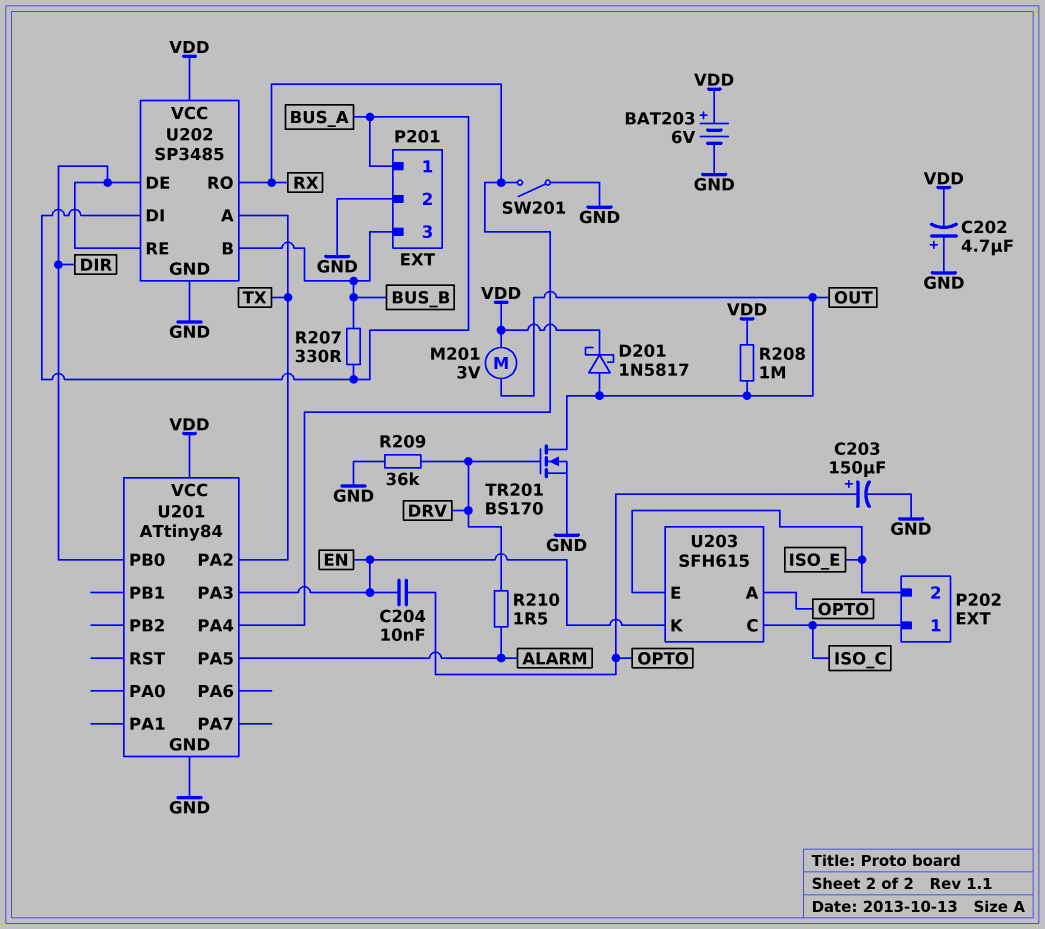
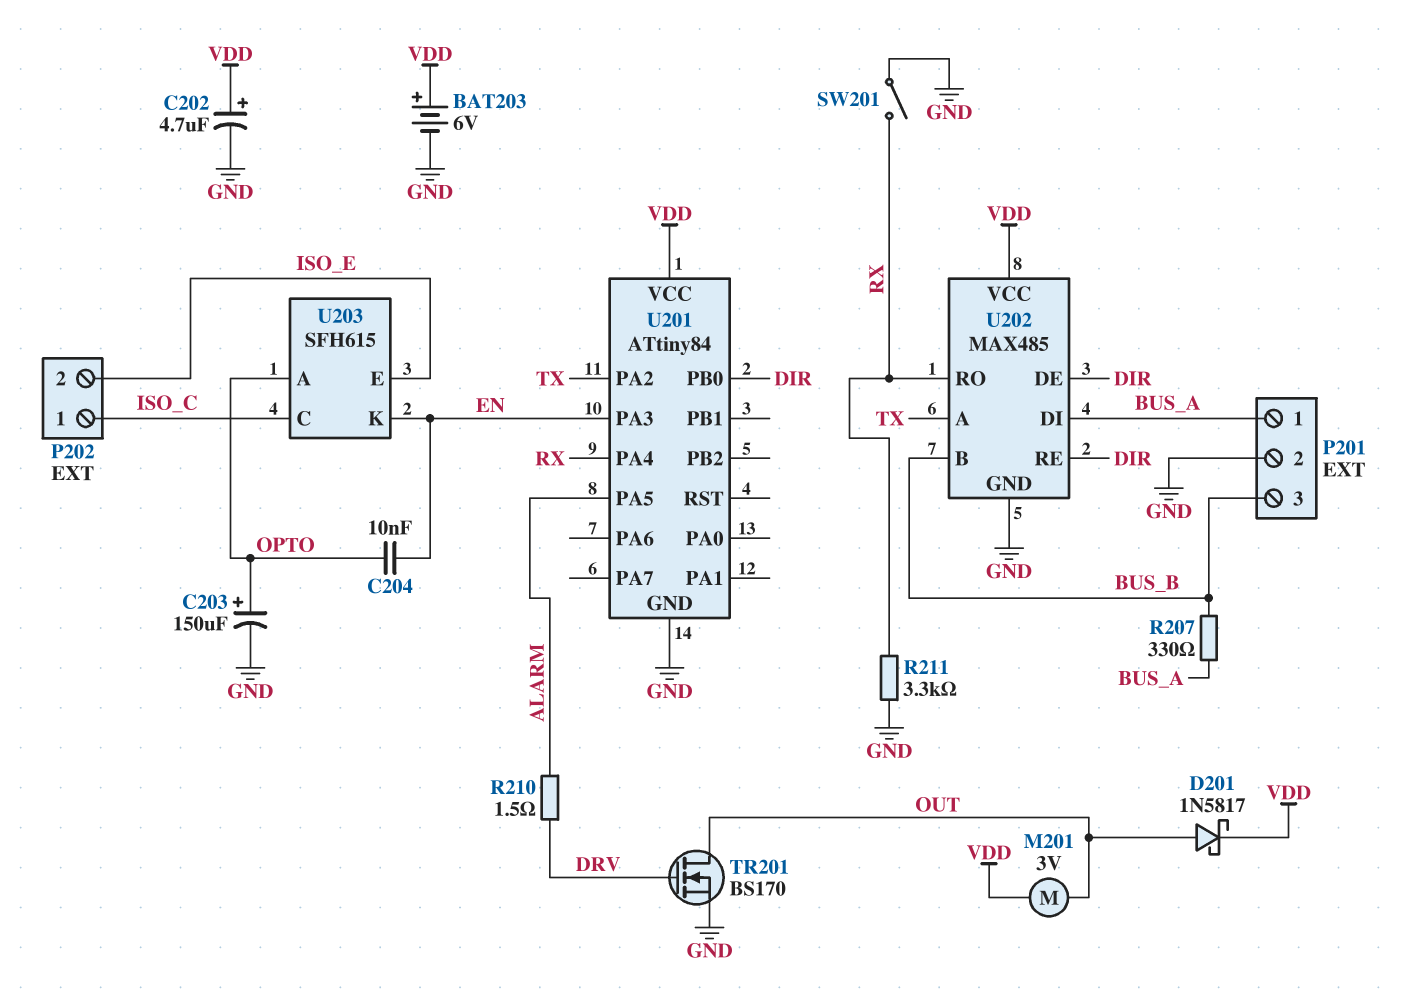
C202: 4.7uF (plus GND, minus VDD) -> 4.7uF (plus VDD, minus GND)
R208: 1M (OUT, VDD) -> none
R209: 36k (DRV, GND) -> none
R211: none -> 3.3k (GND, RX)
U202: SP3485 -> MAX485

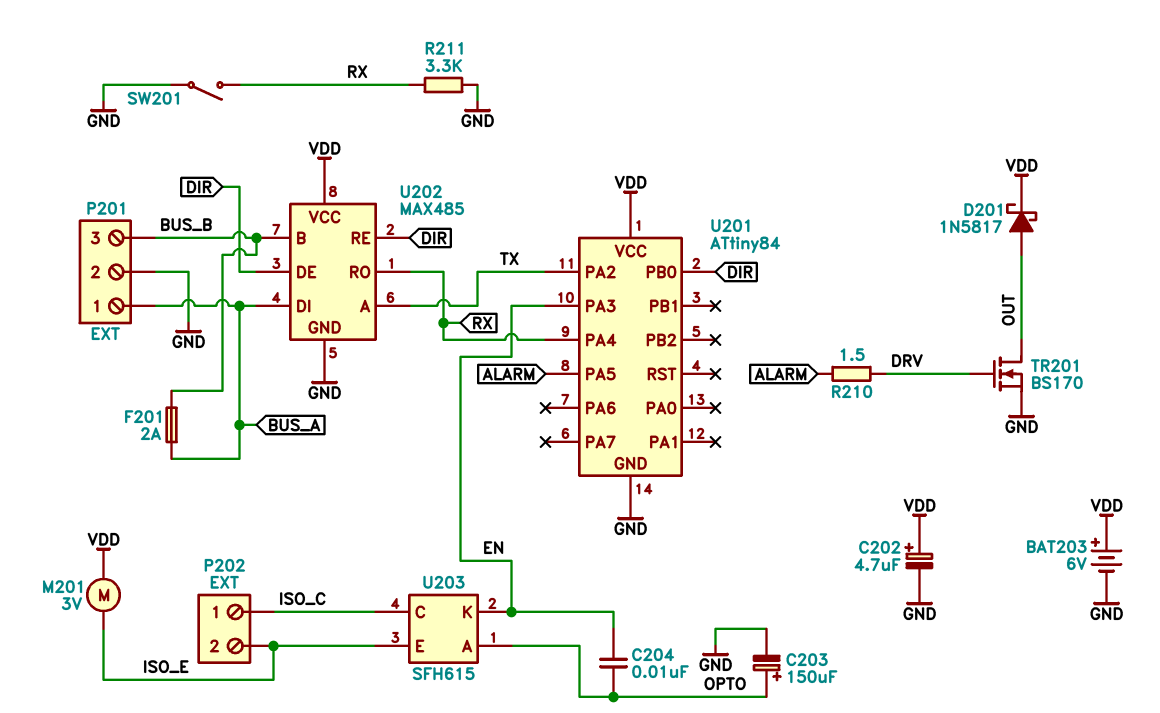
F201: none -> 2A (BUS_A, BUS_B)
M201: motor 3V (OUT, VDD) -> motor 3V (ISO_E, VDD)
R207: 330 (BUS_A, BUS_B) -> none

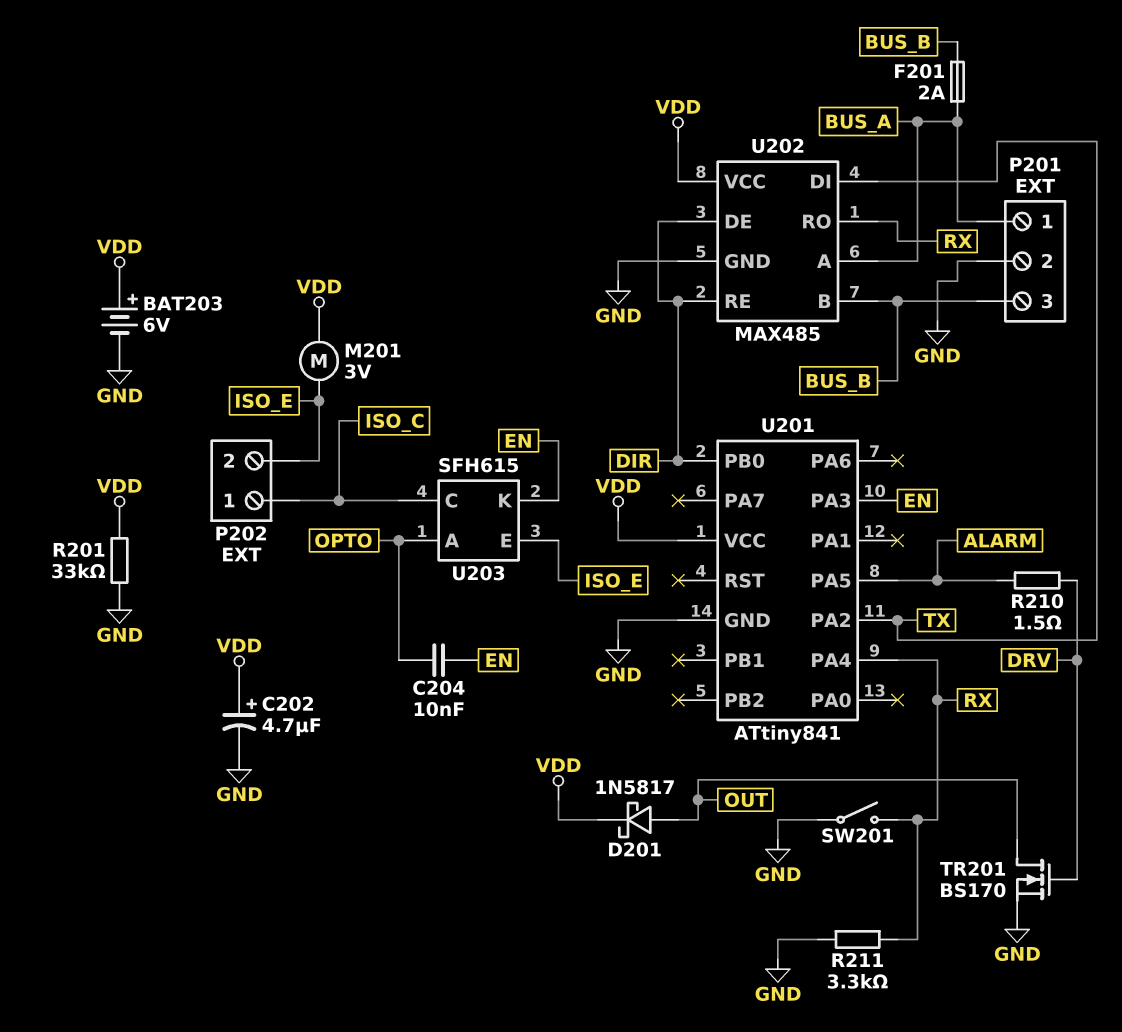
C203: 150uF (plus OPTO, minus GND) -> none
R201: none -> 33k (GND, VDD)
U201: ATtiny84 -> ATtiny841
U202 pin A: TX -> BUS_A
U202 pin DI: BUS_A -> TX

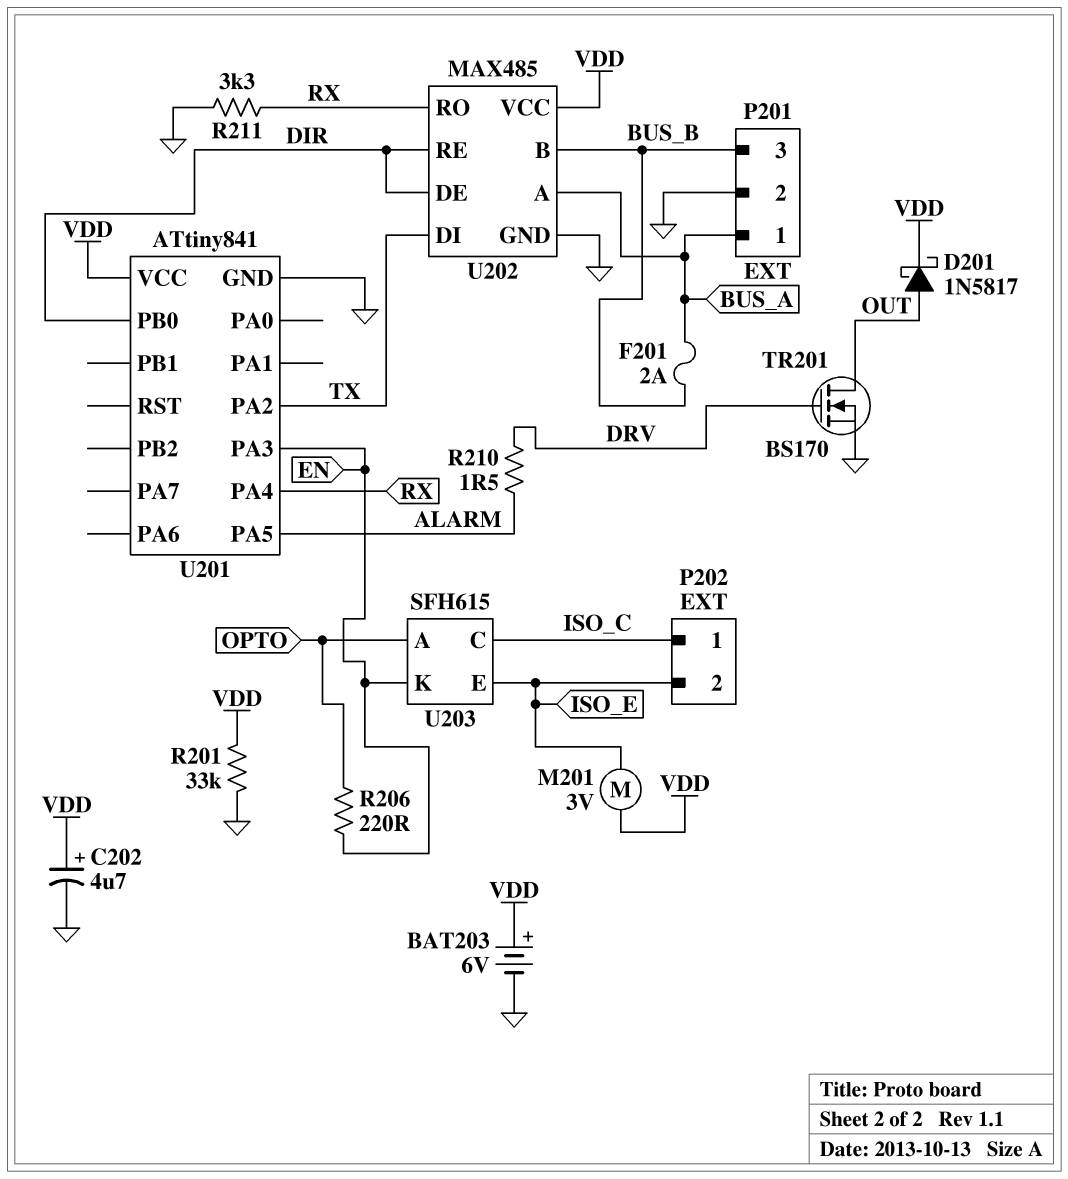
C204: 10nF (EN, OPTO) -> none
R206: none -> 220 (EN, OPTO)
SW201: switch (GND, RX) -> none

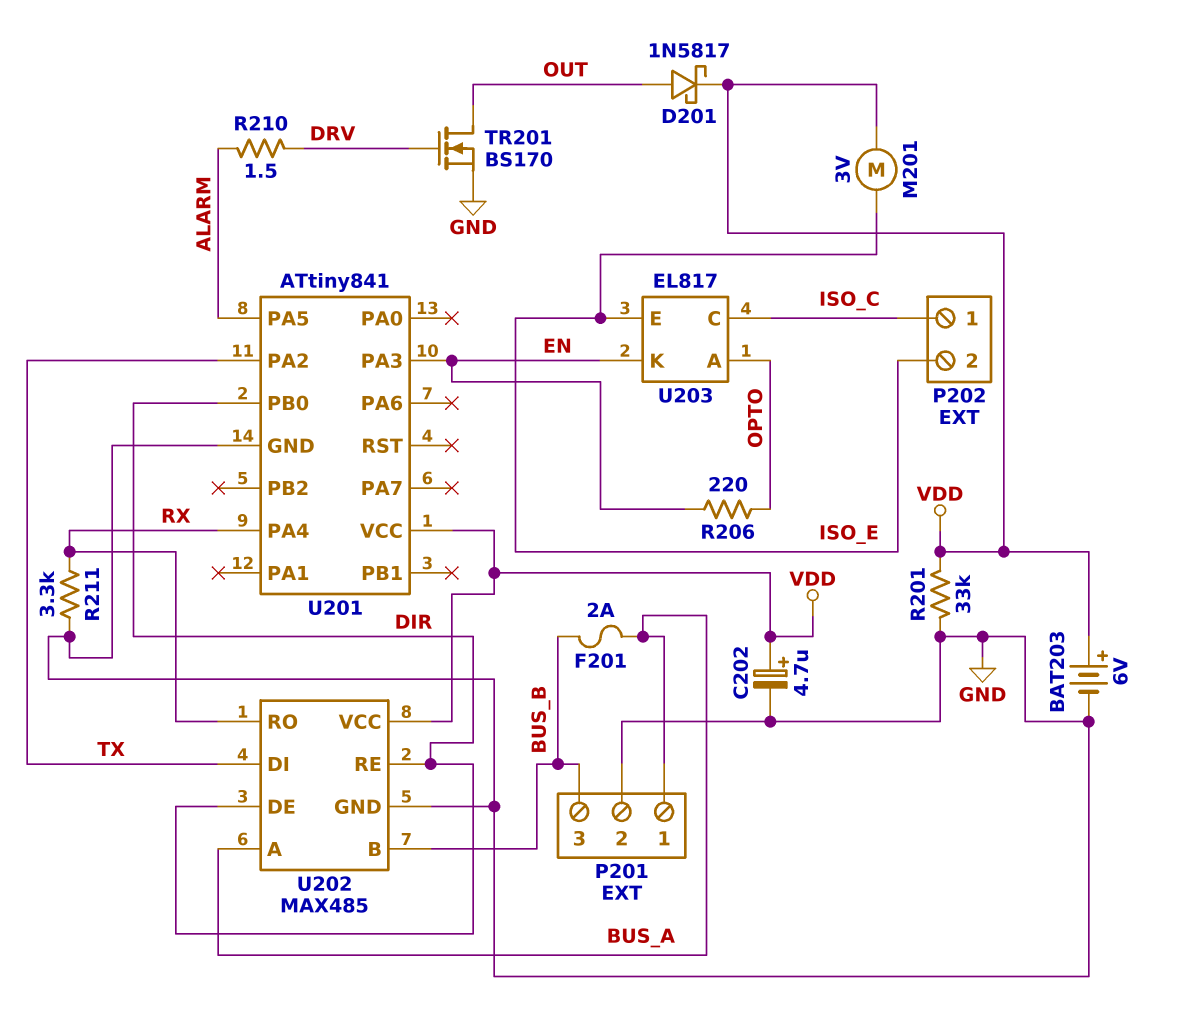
U203: SFH615 -> EL817

